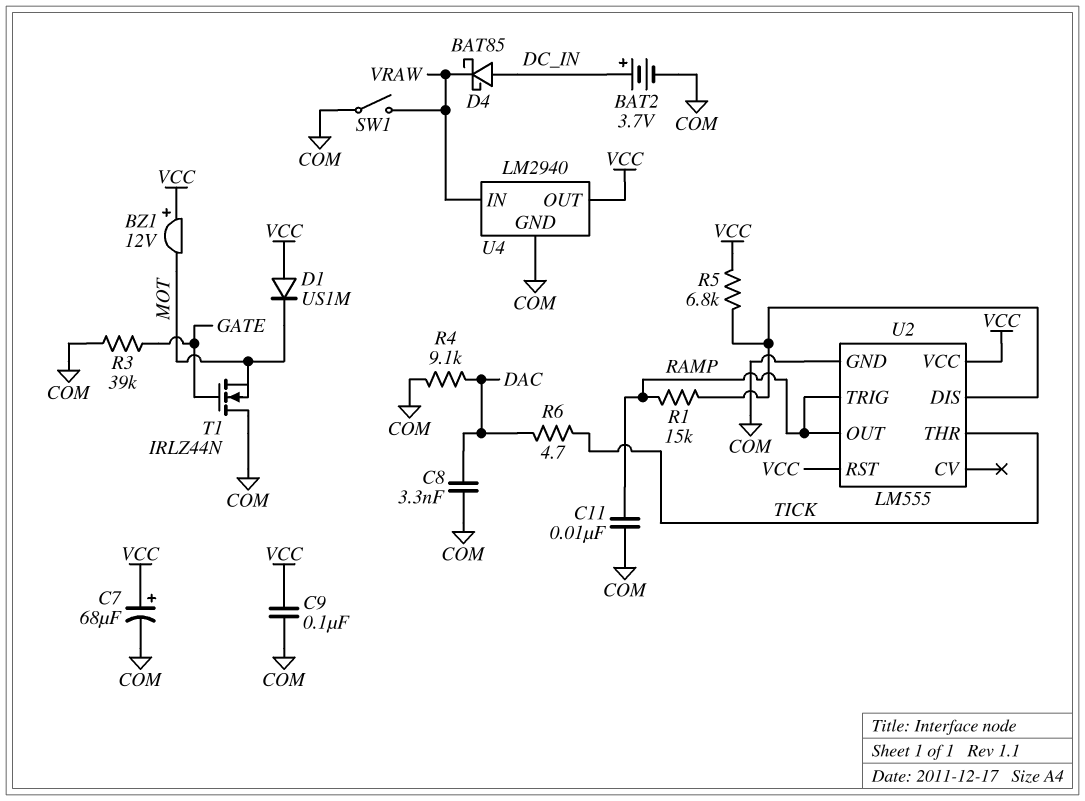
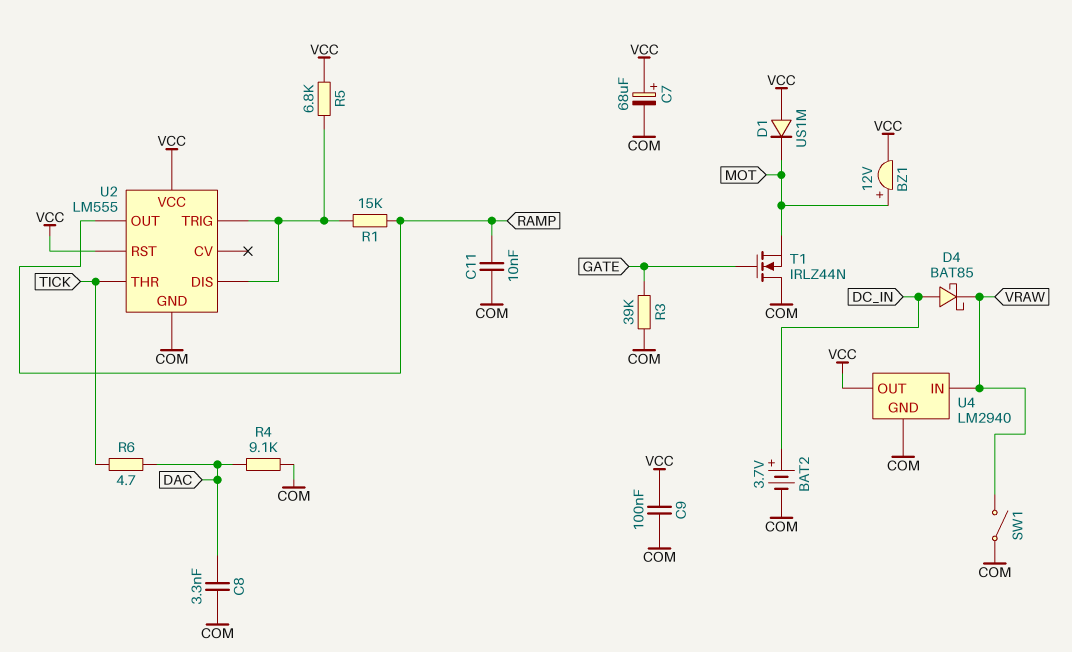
BZ1: buzzer 12V (plus VCC, minus MOT) -> buzzer 12V (plus MOT, minus VCC)
U2 pin TRIG: RAMP -> U2/DIS

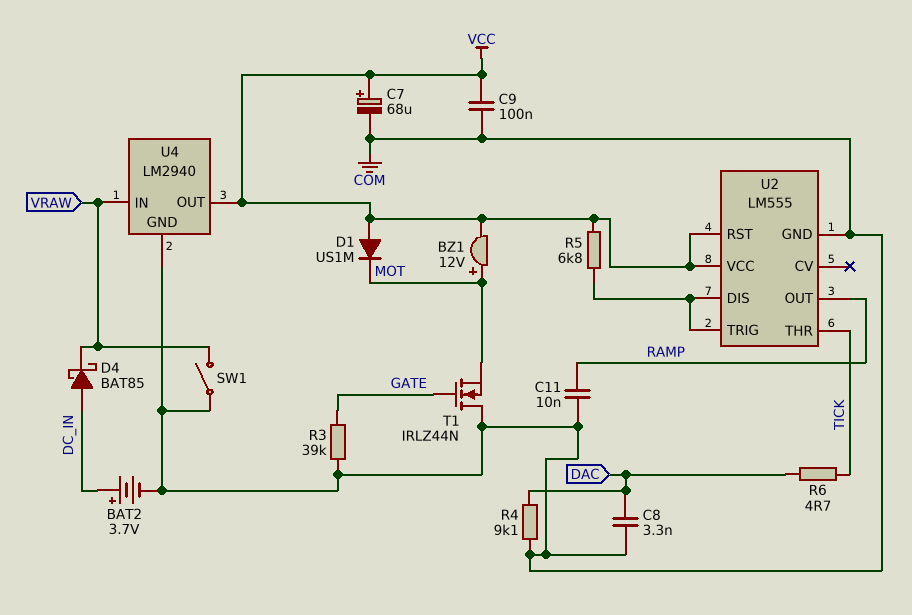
R1: 15k (RAMP, U2/DIS) -> none

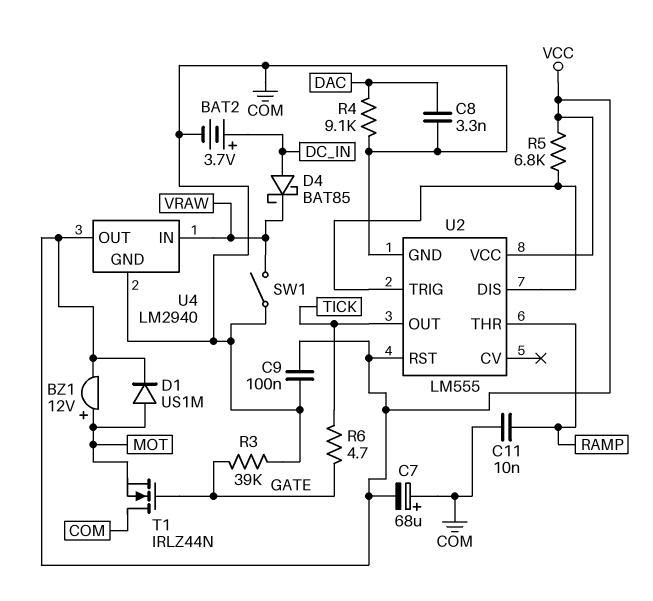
C7: 68uF (plus VCC, minus COM) -> 68uF (plus COM, minus VCC)
D1: diode US1M (A VCC, K MOT) -> diode US1M (A MOT, K VCC)
R6: 4.7 (DAC, TICK) -> 4.7 (GATE, TICK)
U2 pin OUT: RAMP -> TICK
U2 pin THR: TICK -> RAMP

